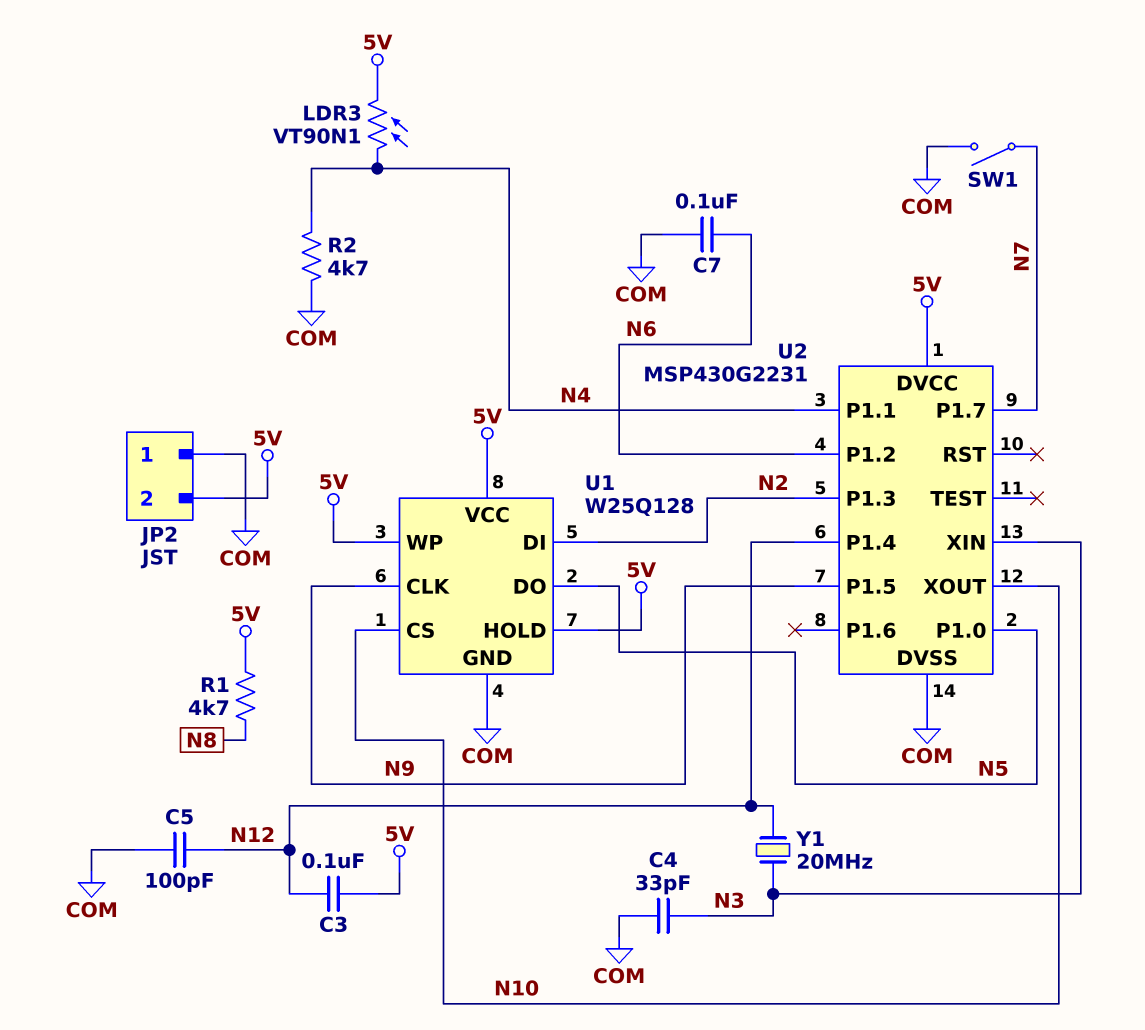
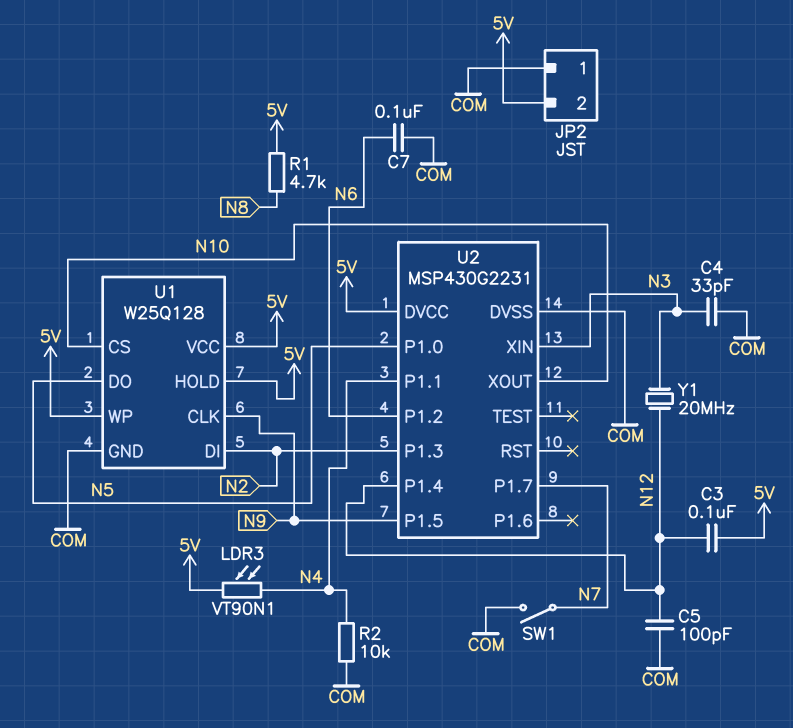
R2: 4.7k (COM, N4) -> 10k (COM, N4)

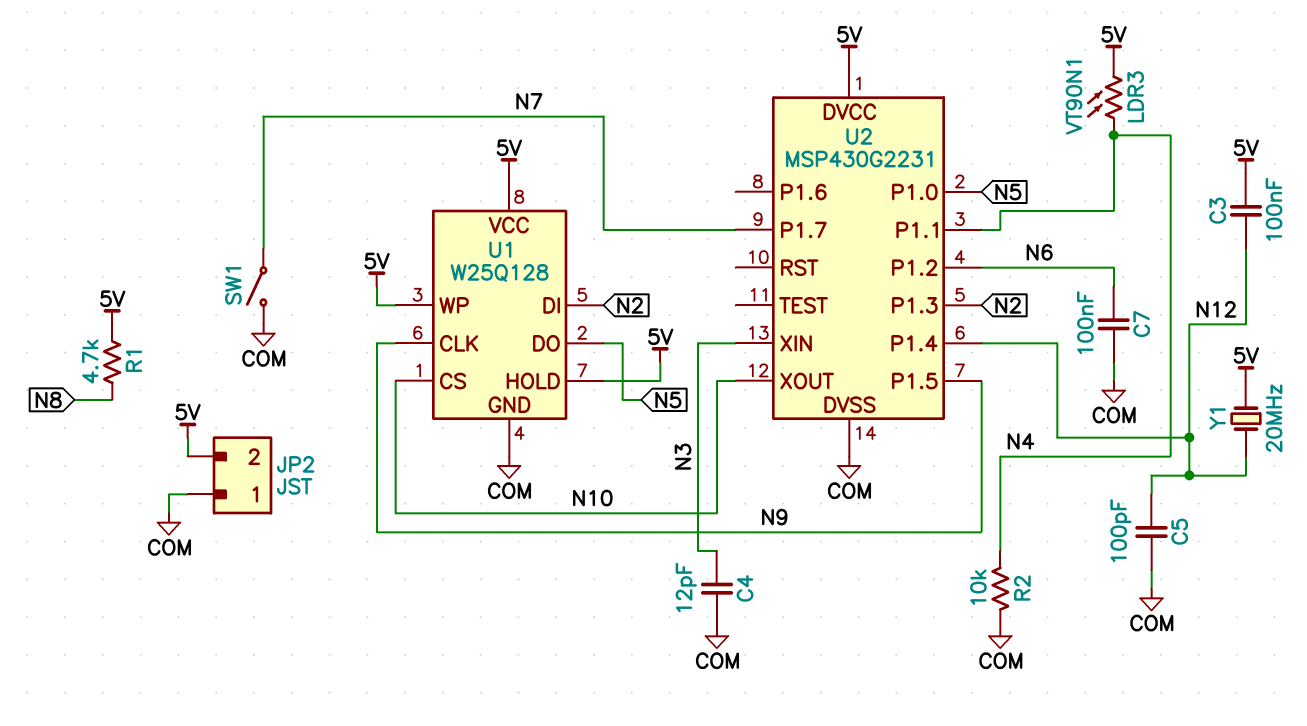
C4: 33pF (COM, N3) -> 12pF (COM, N3)
Y1: 20MHz (N3, N12) -> 20MHz (5V, N12)

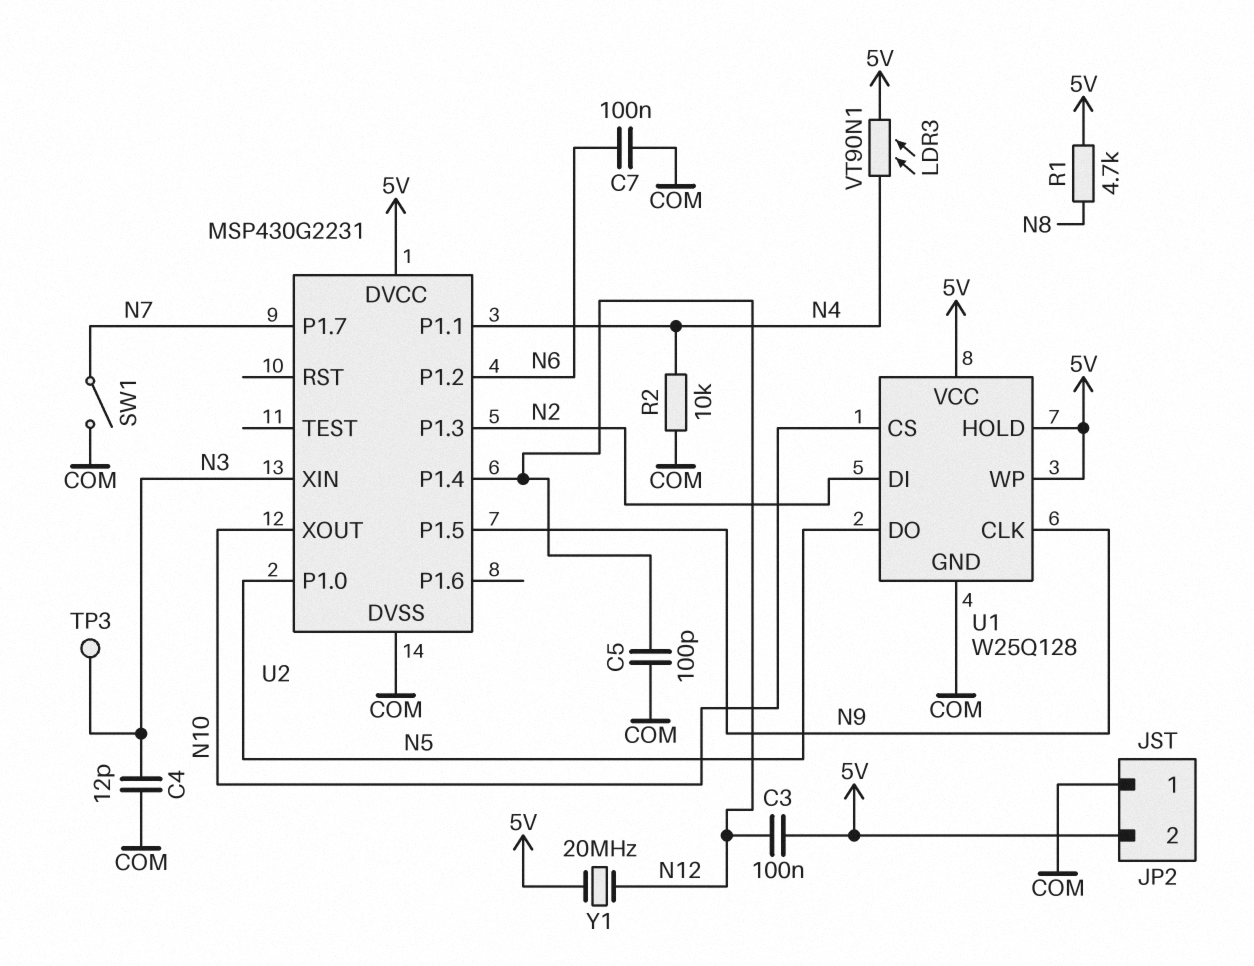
TP3: none -> test point (N3)

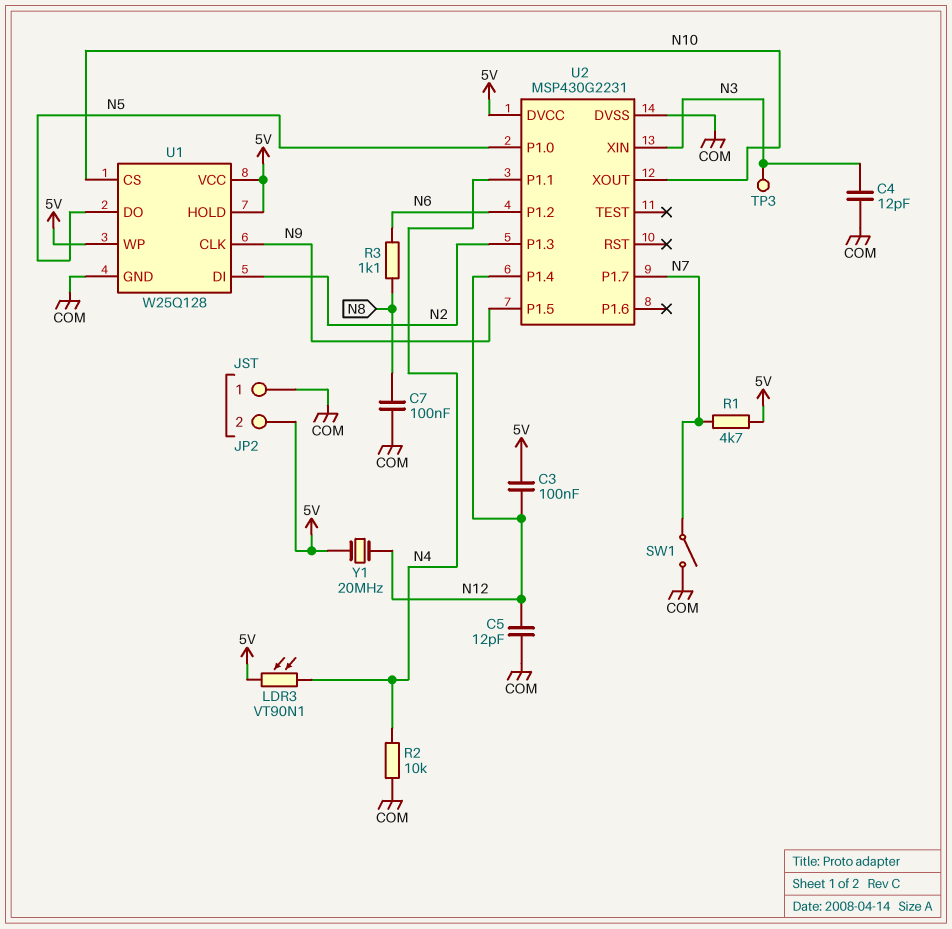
C5: 100pF (COM, N12) -> 12pF (COM, N12)
C7: 100nF (COM, N6) -> 100nF (COM, N8)
R1: 4.7k (5V, N8) -> 4.7k (5V, N7)
R3: none -> 1.1k (N6, N8)

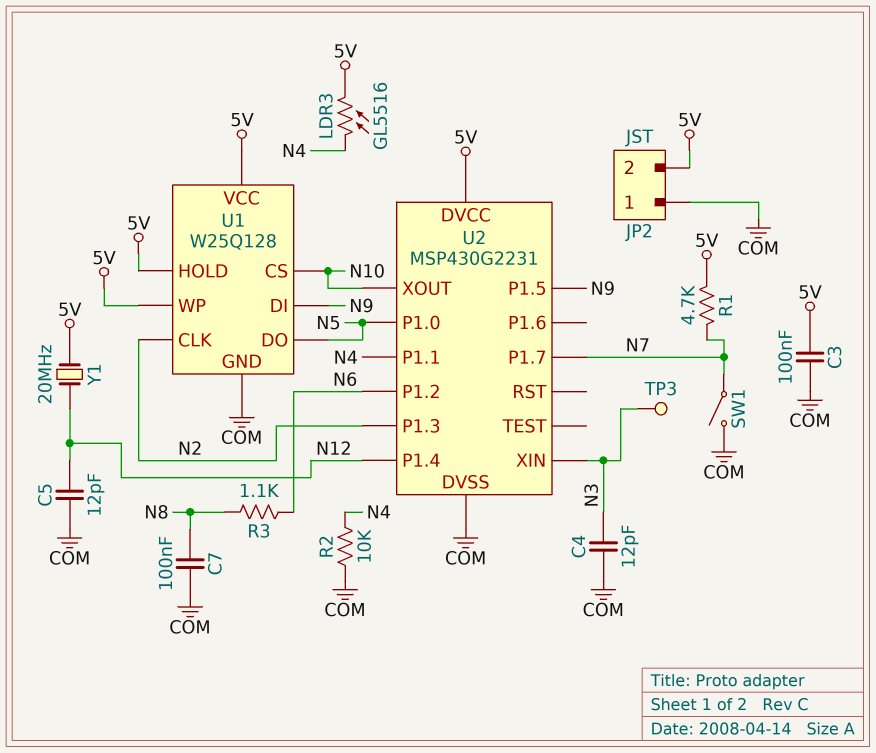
C3: 100nF (5V, N12) -> 100nF (5V, COM)
LDR3: VT90N1 (5V, N4) -> GL5516 (5V, N4)
U1 pin CLK: N9 -> N2
U1 pin DI: N2 -> N9

